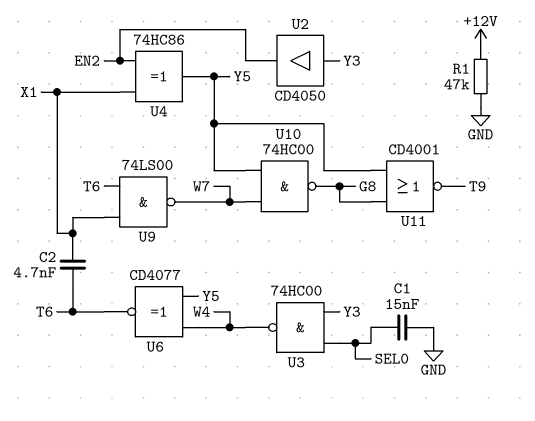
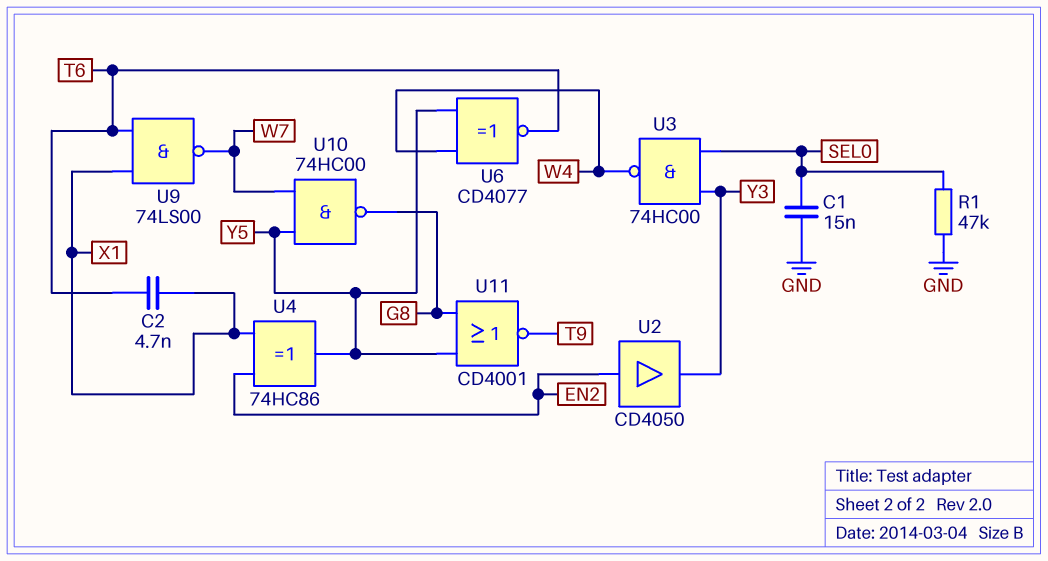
R1: 47k (+12V, GND) -> 47k (GND, SEL0)
U2: buffer CD4050 (in Y3, out EN2) -> buffer CD4050 (in EN2, out Y3)

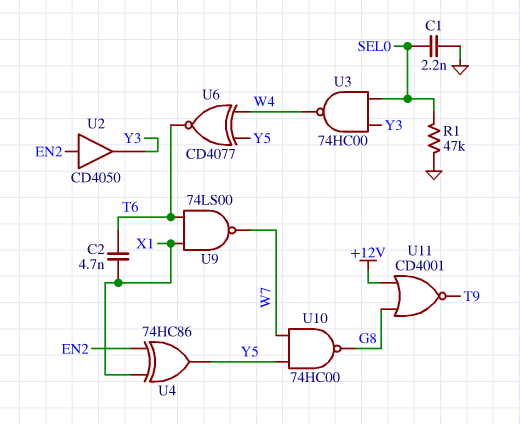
C1: 15nF (GND, SEL0) -> 2.2nF (GND, SEL0)
U11: NOR CD4001 (in G8, in Y5, out T9) -> NOR CD4001 (in +12V, in G8, out T9)

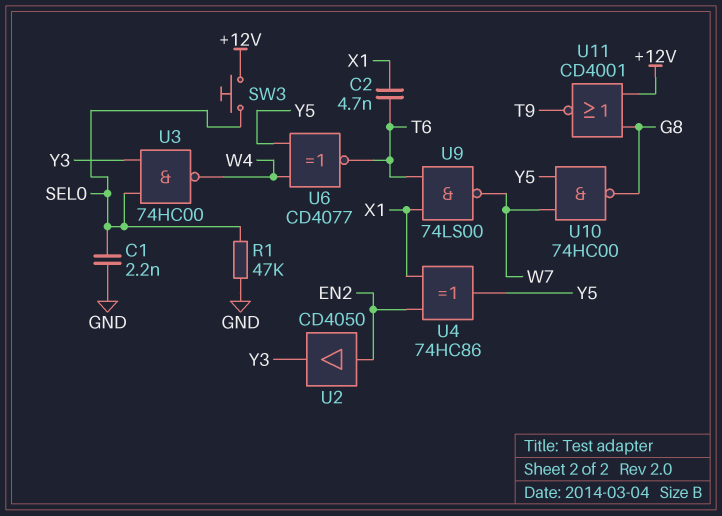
SW3: none -> button (+12V, SEL0)

